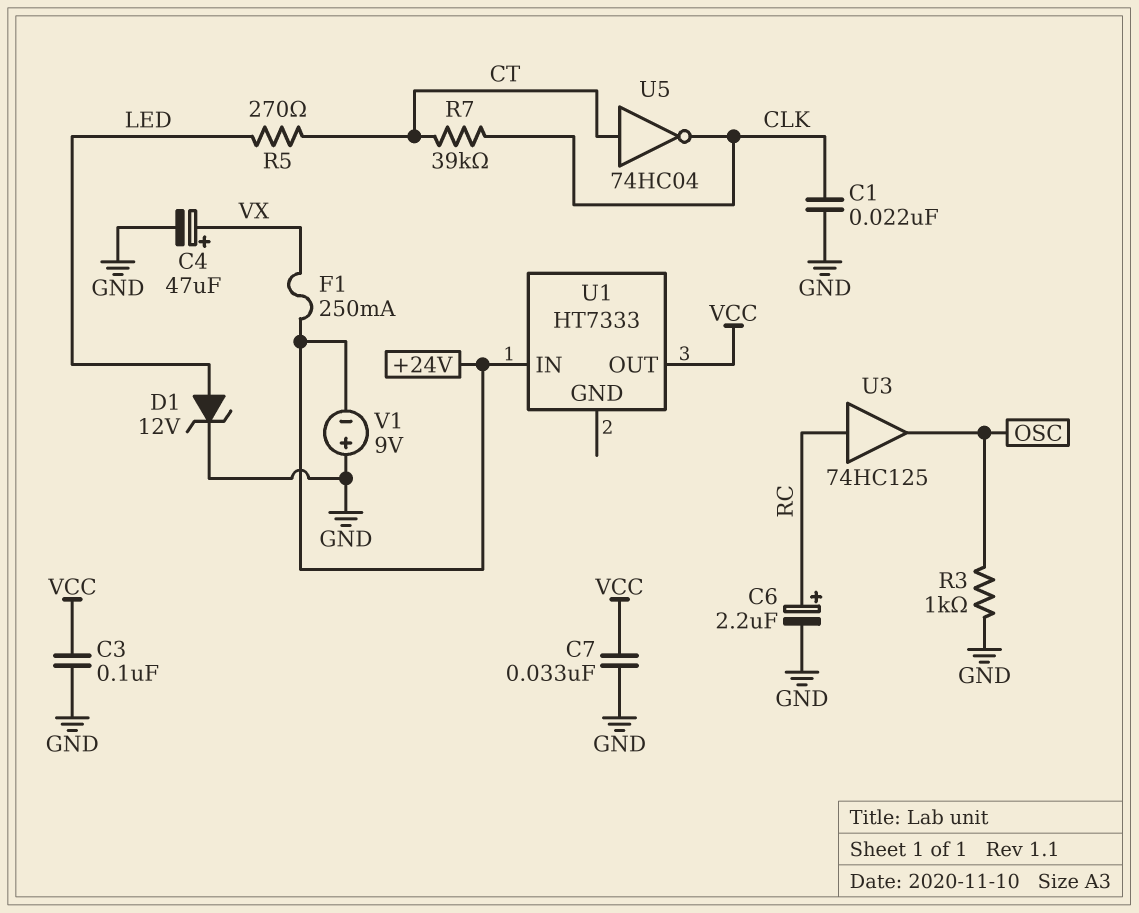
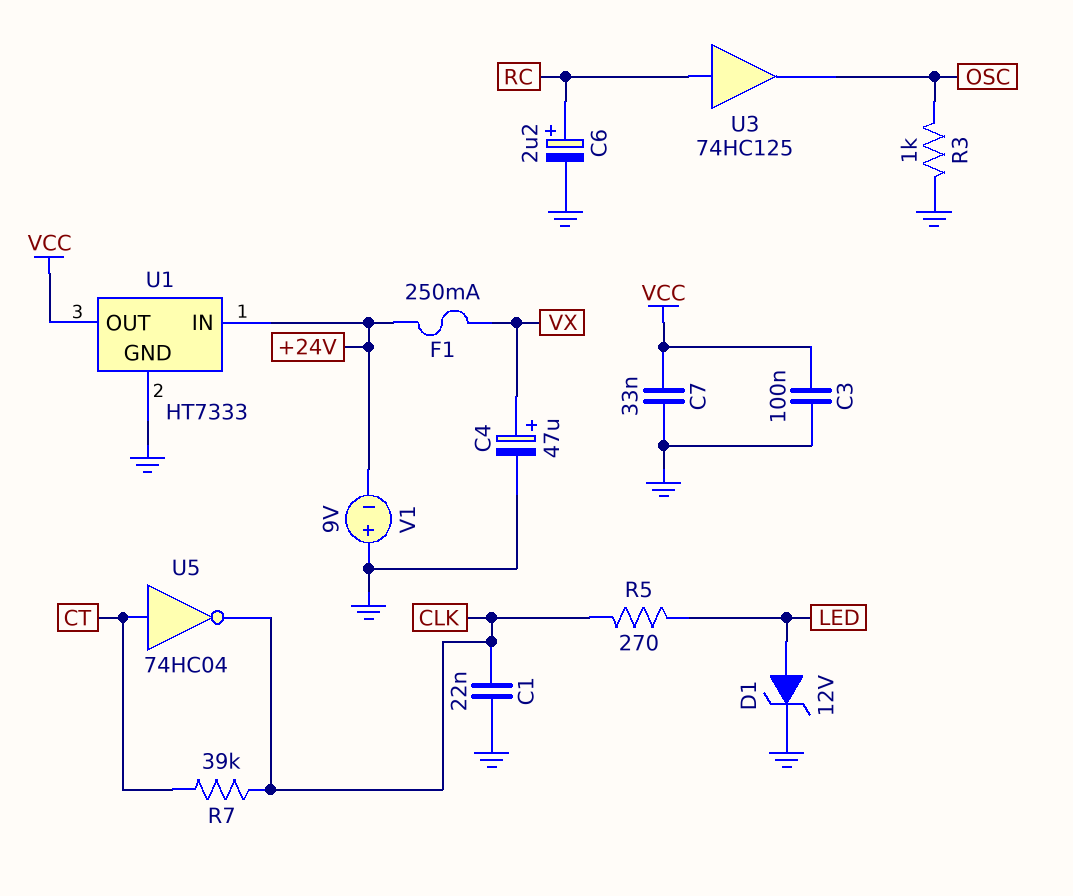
R5: 270 (CT, LED) -> 270 (CLK, LED)
U1 pin GND: none -> GND

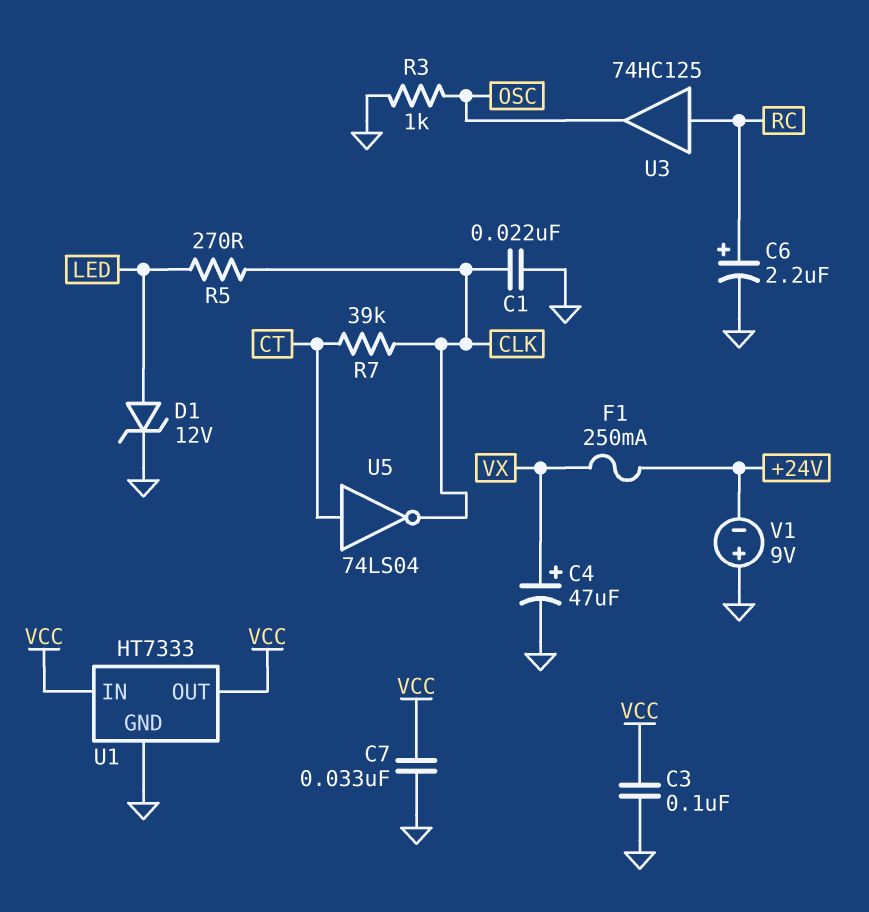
U1 pin IN: +24V -> VCC
U5: NOT 74HC04 (in CT, out CLK) -> NOT 74LS04 (in CT, out CLK)

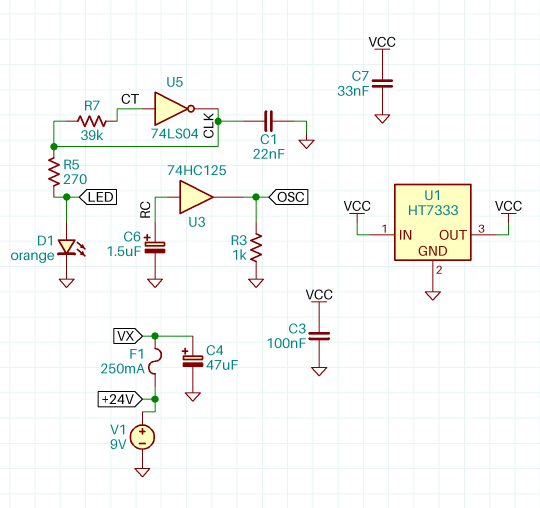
C6: 2.2uF (plus RC, minus GND) -> 1.5uF (plus RC, minus GND)
D1: zener 12V (A LED, K GND) -> LED orange (A LED, K GND)
V1: 9V (plus GND, minus +24V) -> 9V (plus +24V, minus GND)

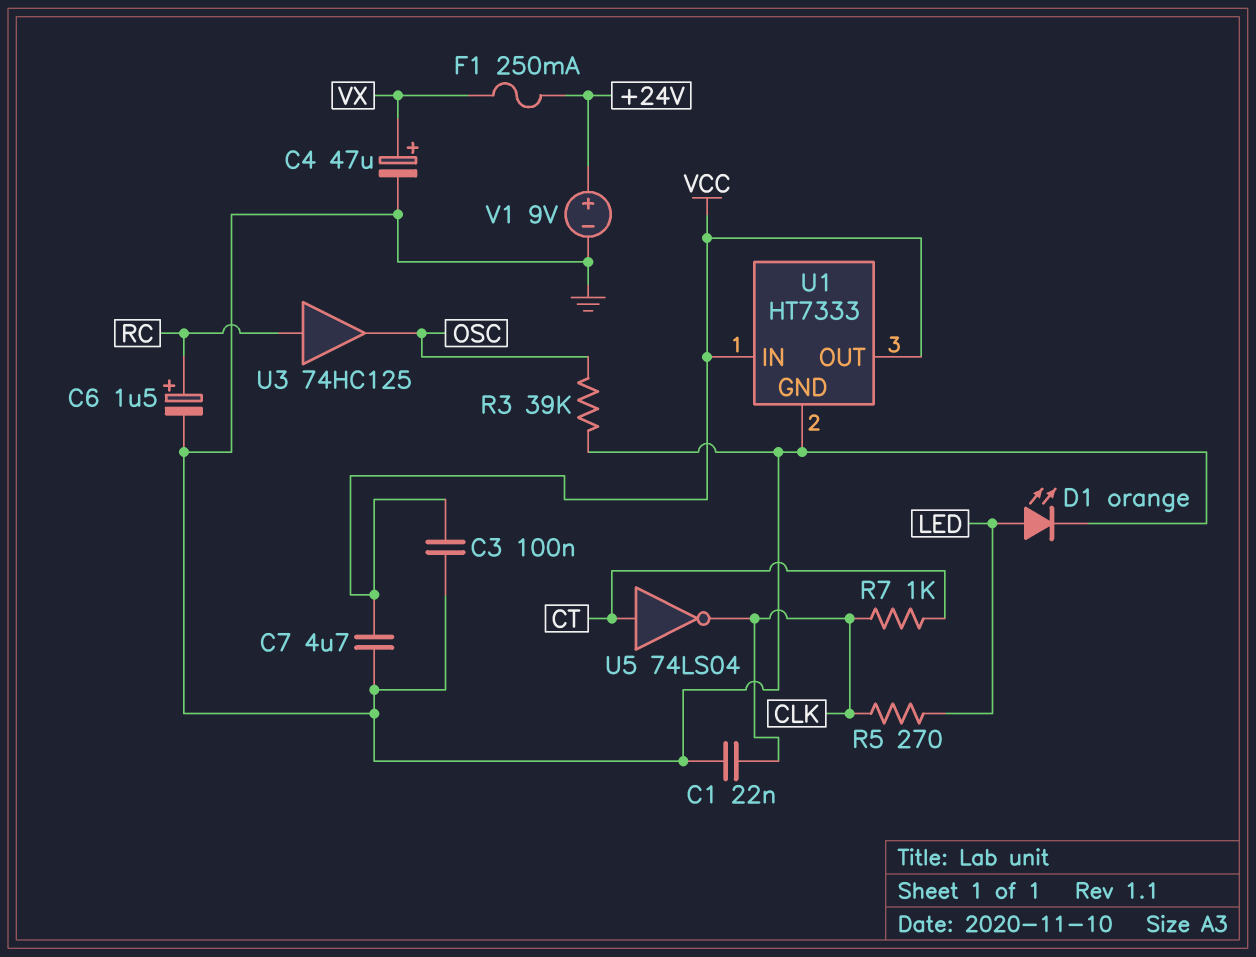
C7: 33nF (GND, VCC) -> 4.7uF (GND, VCC)
R3: 1k (GND, OSC) -> 39k (GND, OSC)
R7: 39k (CLK, CT) -> 1k (CLK, CT)

